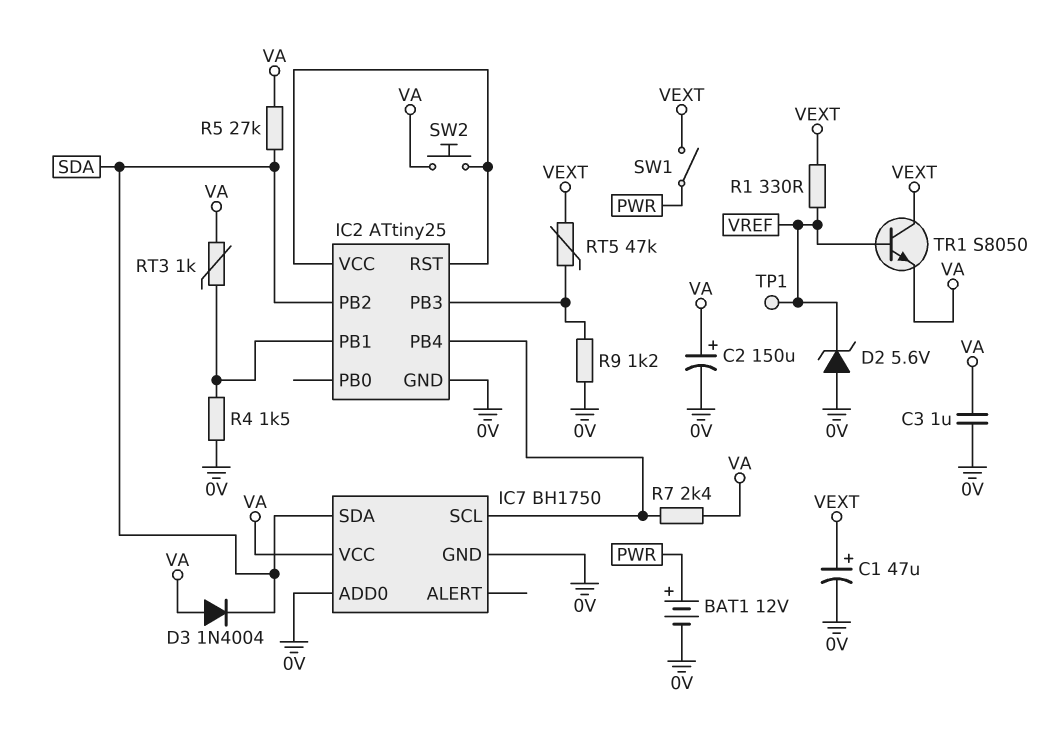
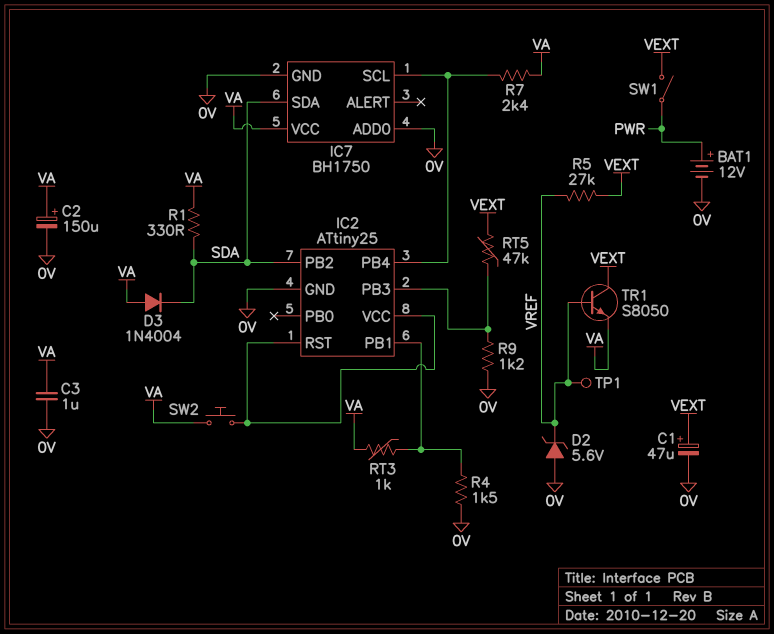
R1: 330 (VEXT, VREF) -> 330 (SDA, VA)
R5: 27k (SDA, VA) -> 27k (VEXT, VREF)

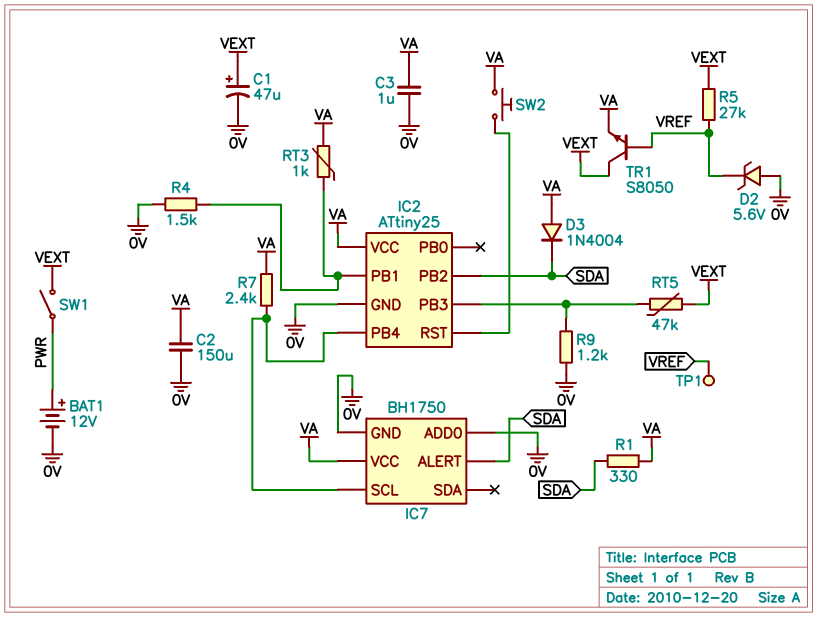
C2: 150uF (plus VA, minus 0V) -> 150uF (0V, VA)
IC2 pin VCC: IC2/RST -> VA
IC7 pin ALERT: none -> SDA
IC7 pin SDA: SDA -> none

